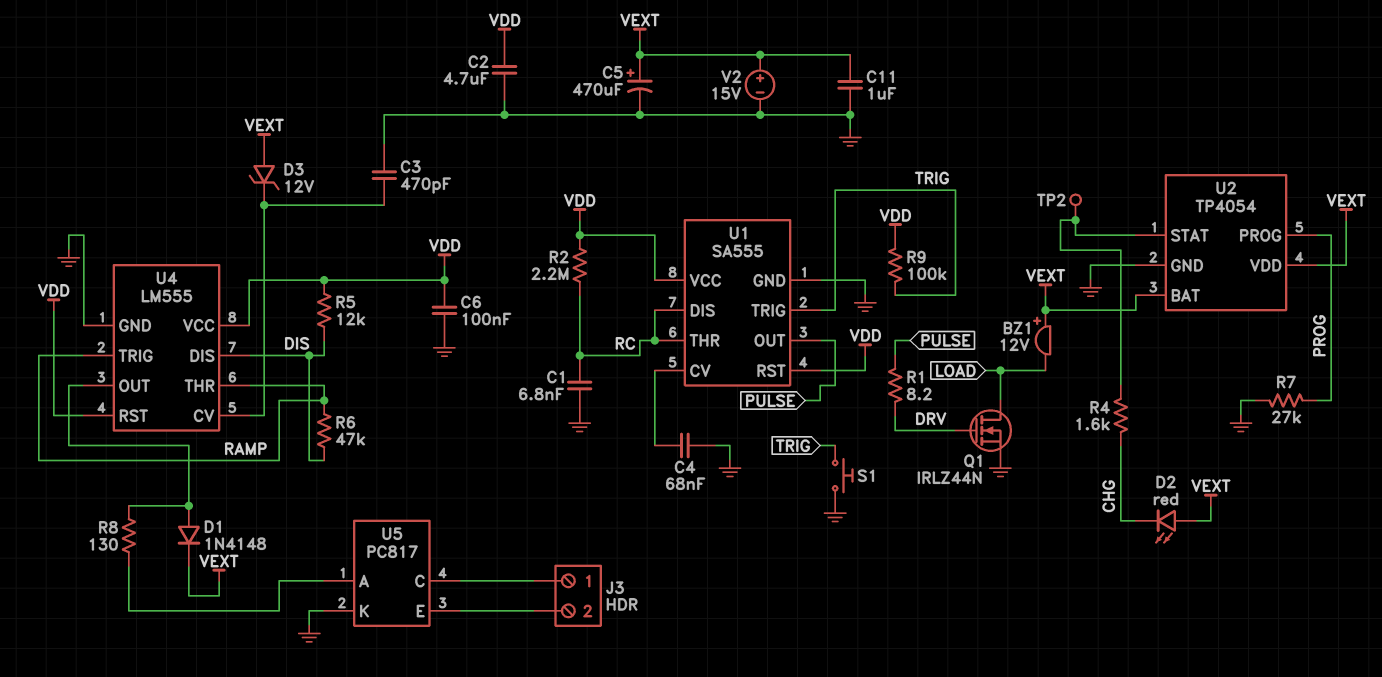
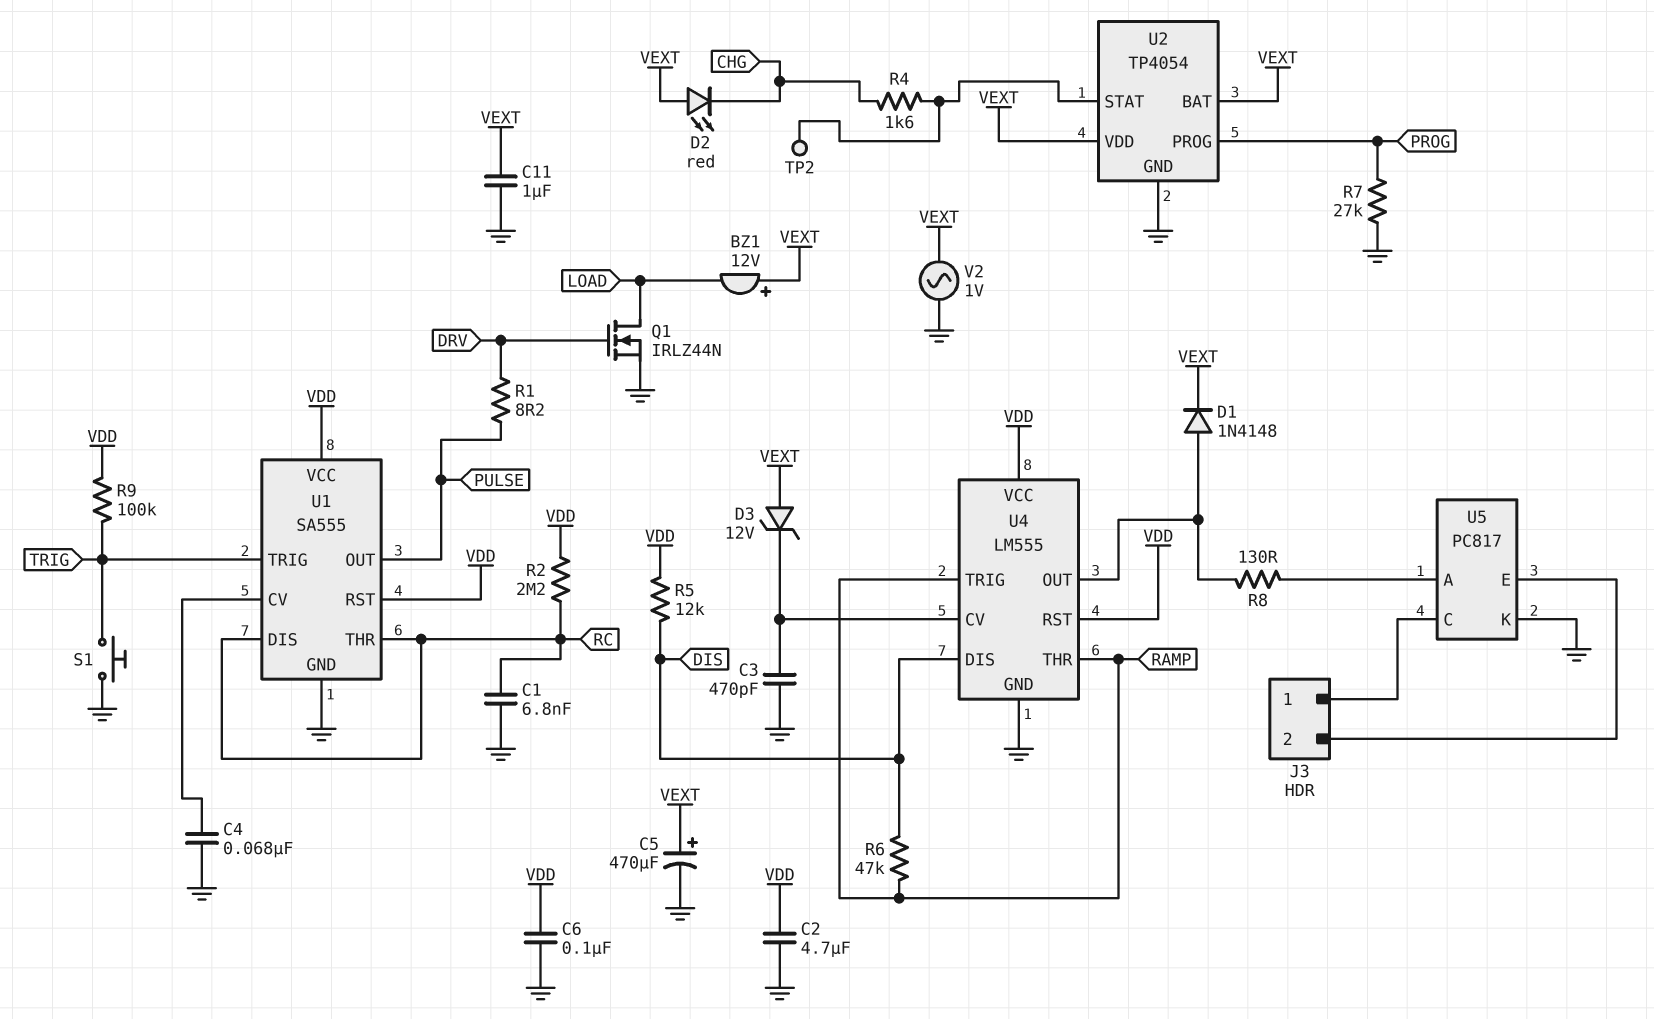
V2: 15V (plus VEXT, minus GND) -> AC 1V (GND, VEXT)

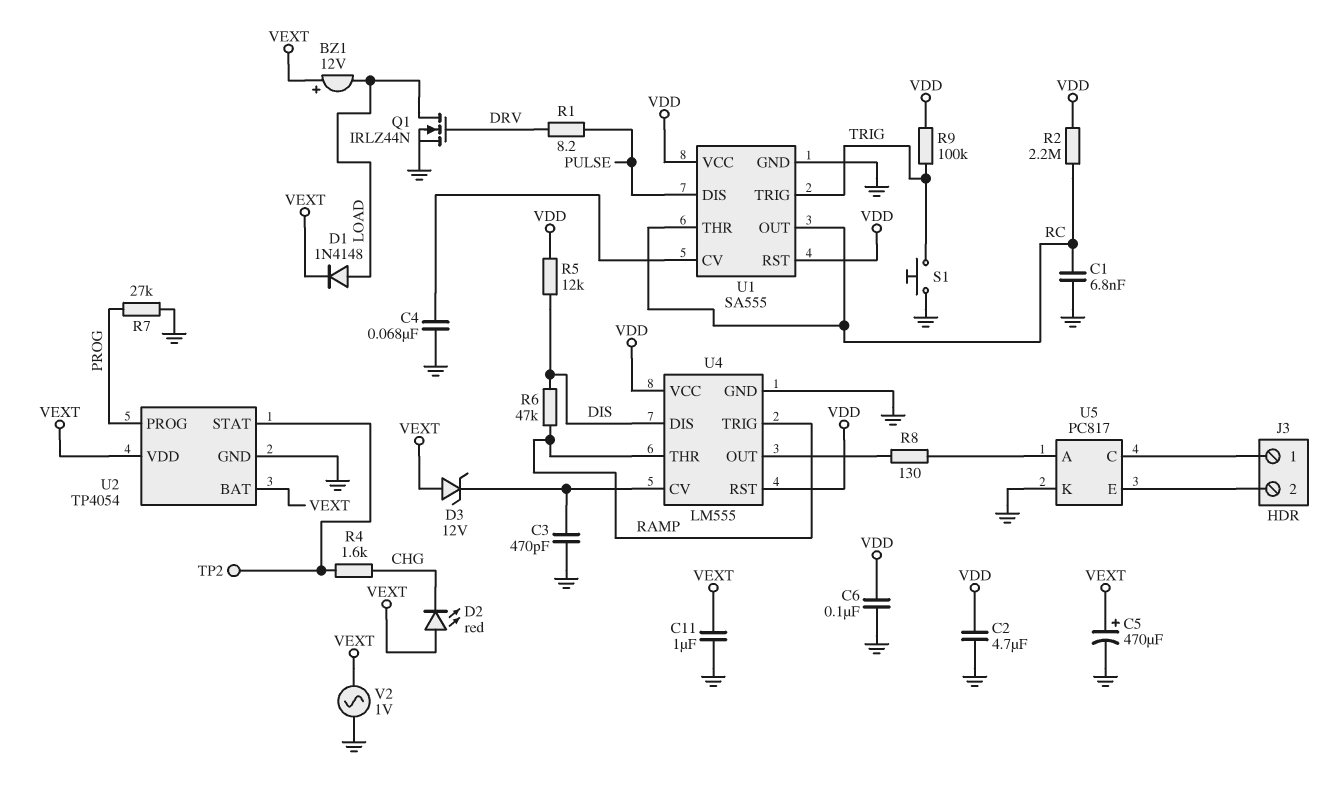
D1: diode 1N4148 (A U4/OUT, K VEXT) -> diode 1N4148 (A LOAD, K VEXT)
U1 pin DIS: RC -> PULSE
U1 pin OUT: PULSE -> RC

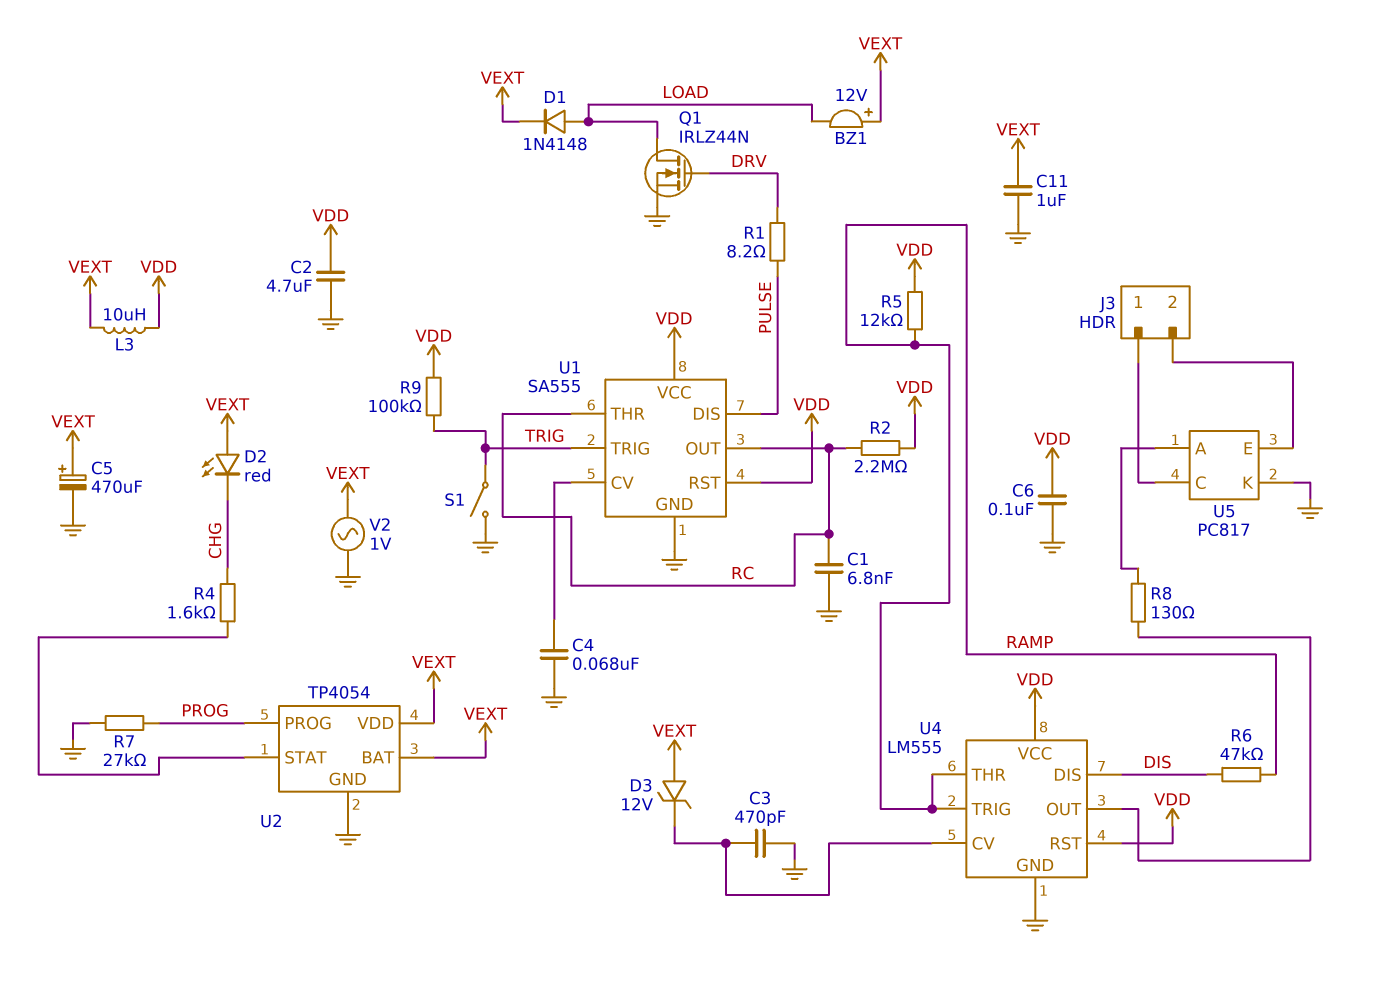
L3: none -> 10uH (VDD, VEXT)
R5: 12k (DIS, VDD) -> 12k (RAMP, VDD)
S1: button (GND, TRIG) -> switch (GND, TRIG)
TP2: test point (U2/STAT) -> none

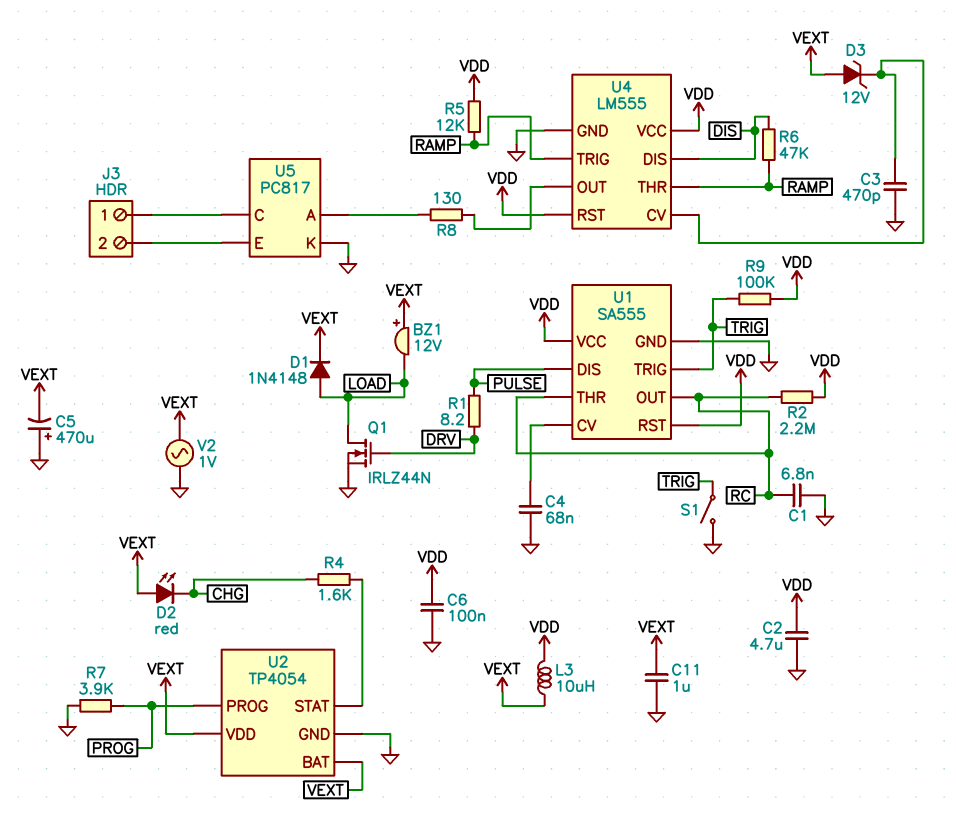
C5: 470uF (plus VEXT, minus GND) -> 470uF (plus GND, minus VEXT)
R7: 27k (GND, PROG) -> 3.9k (GND, PROG)

